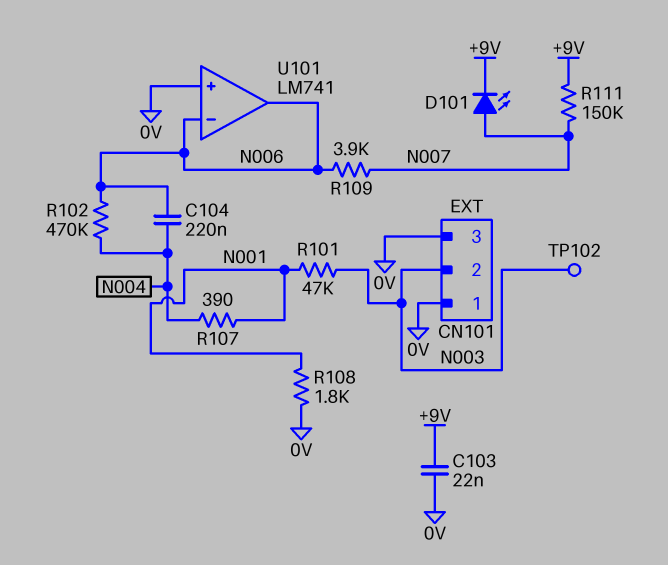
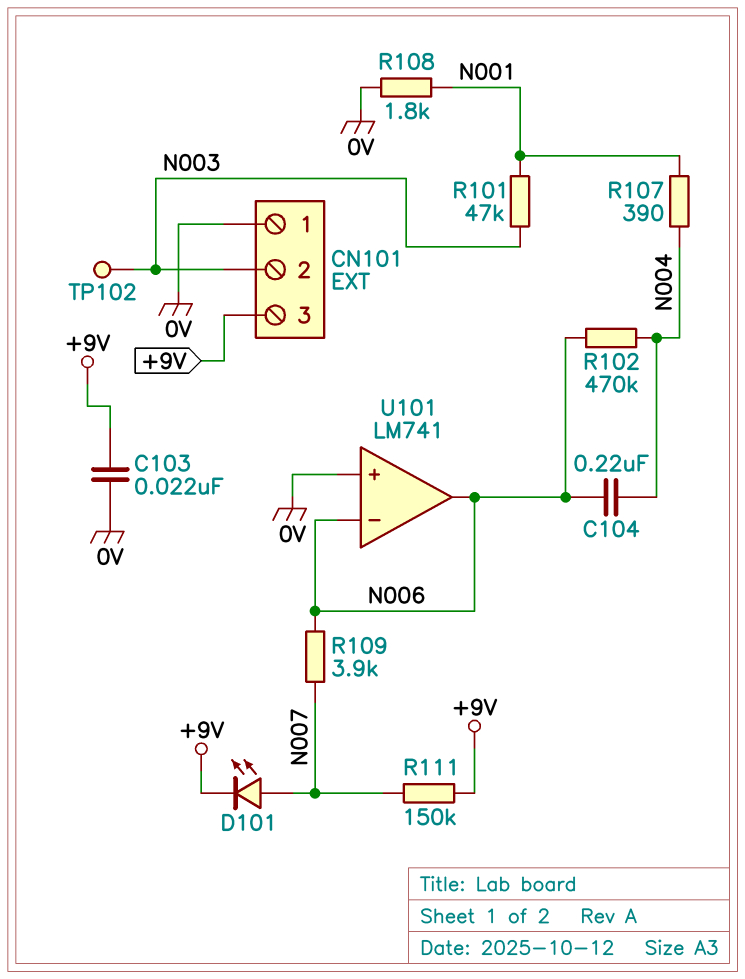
CN101 pin 3: 0V -> +9V

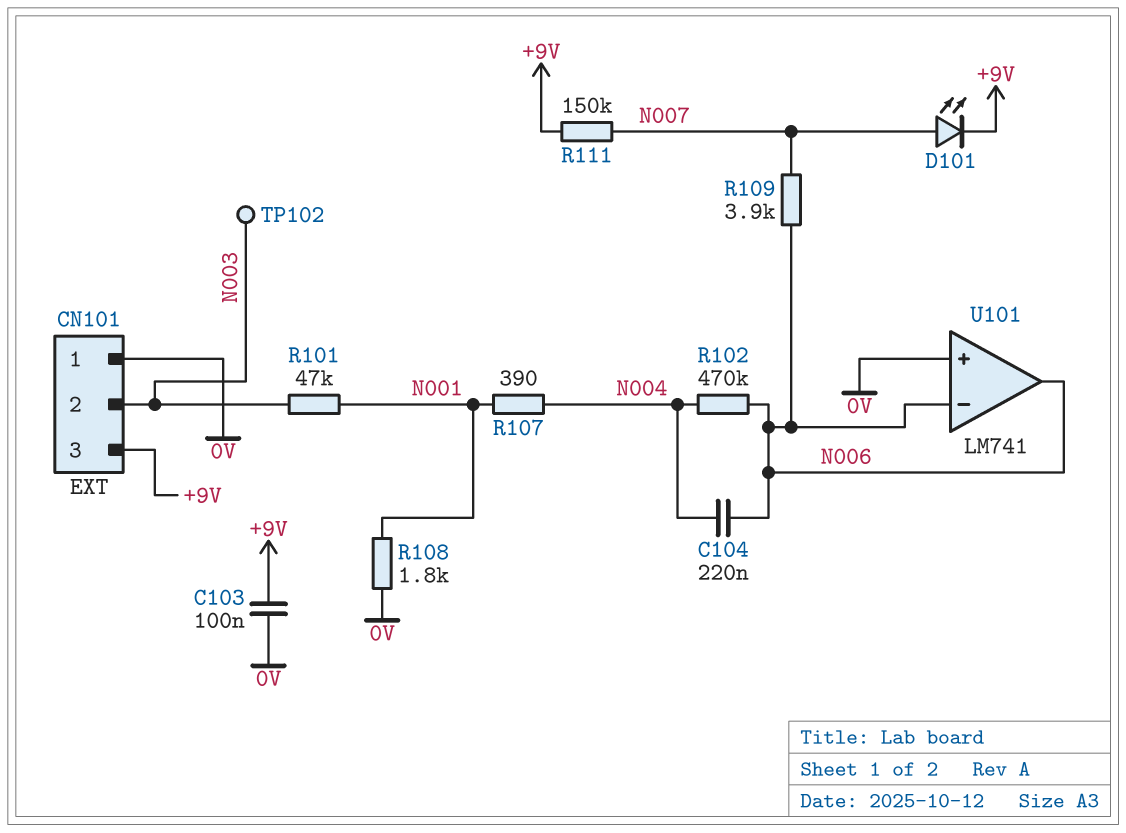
C103: 22nF (+9V, 0V) -> 100nF (+9V, 0V)

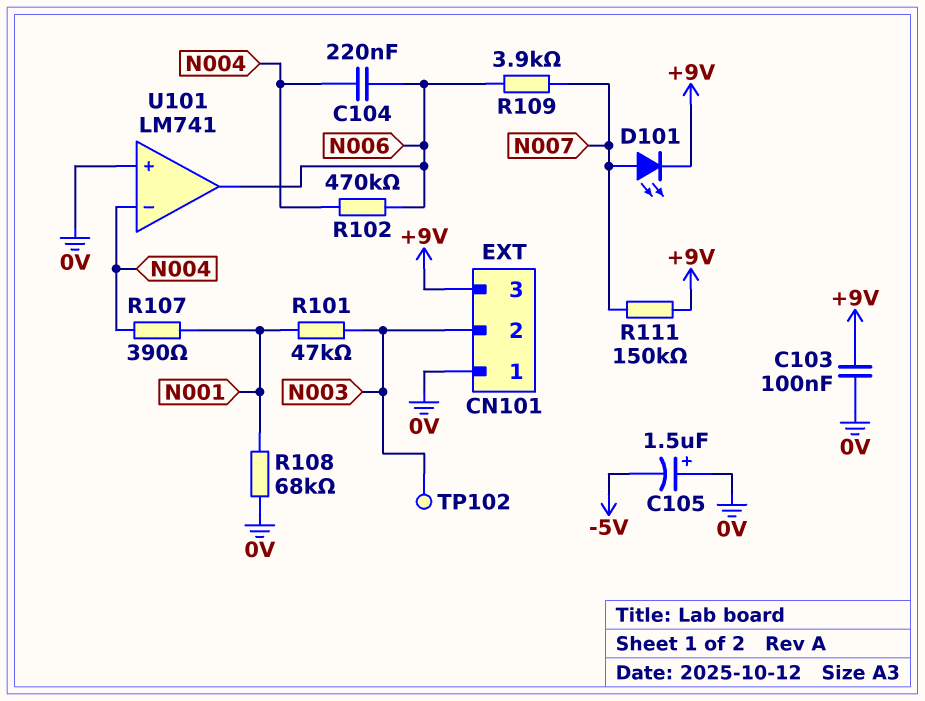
C105: none -> 1.5uF (plus 0V, minus -5V)
R108: 1.8k (0V, N001) -> 68k (0V, N001)
U101 pin in-: N006 -> N004

